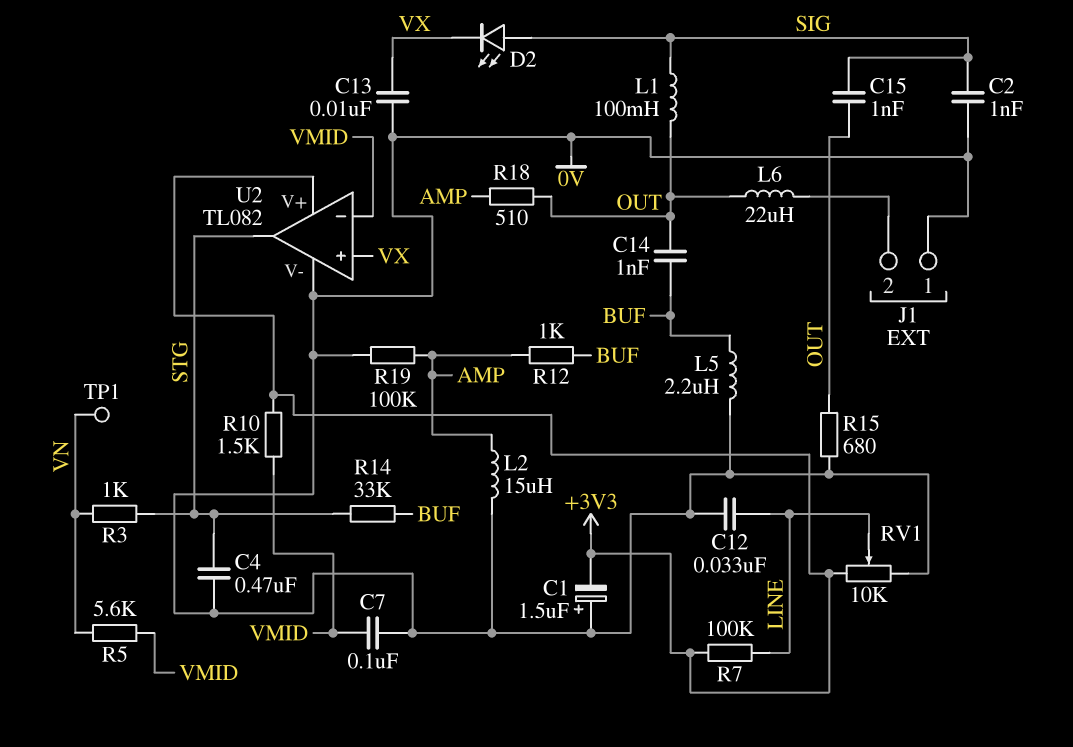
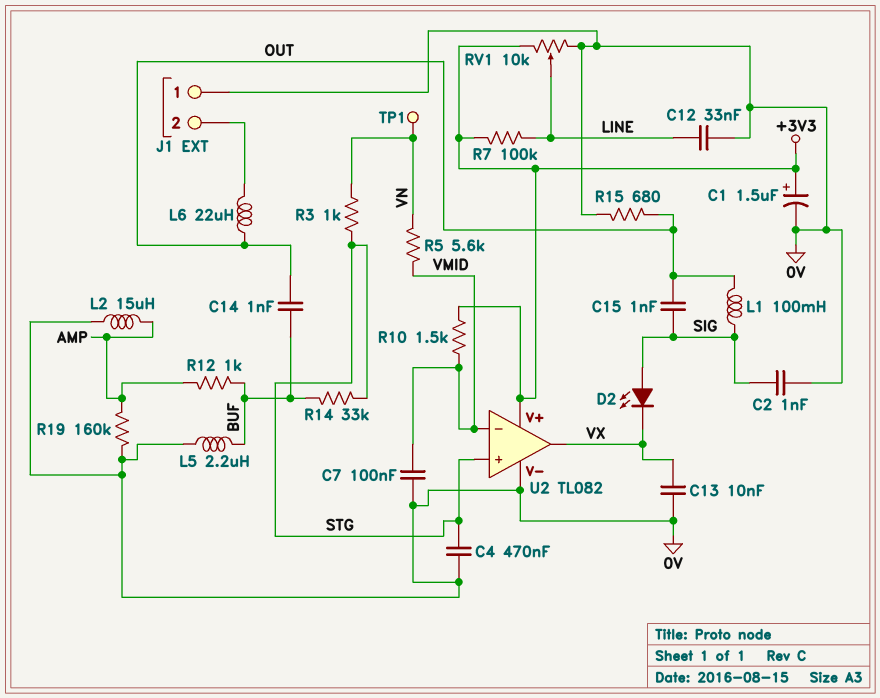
C1: 1.5uF (plus 0V, minus +3V3) -> 1.5uF (plus +3V3, minus 0V)
R18: 510 (AMP, OUT) -> none
R19: 100k (0V, AMP) -> 160k (0V, AMP)
U2 pin in+: VX -> STG
U2 pin out: STG -> VX

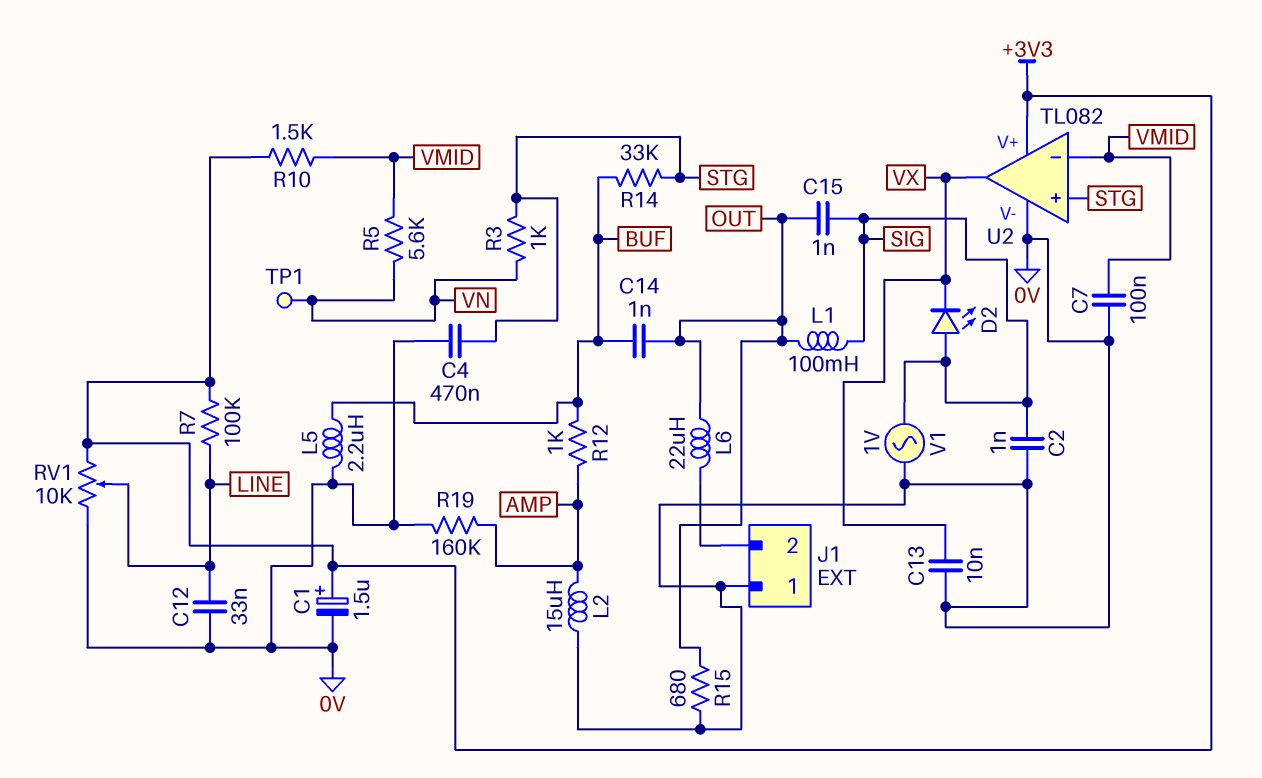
V1: none -> AC 1V (0V, SIG)

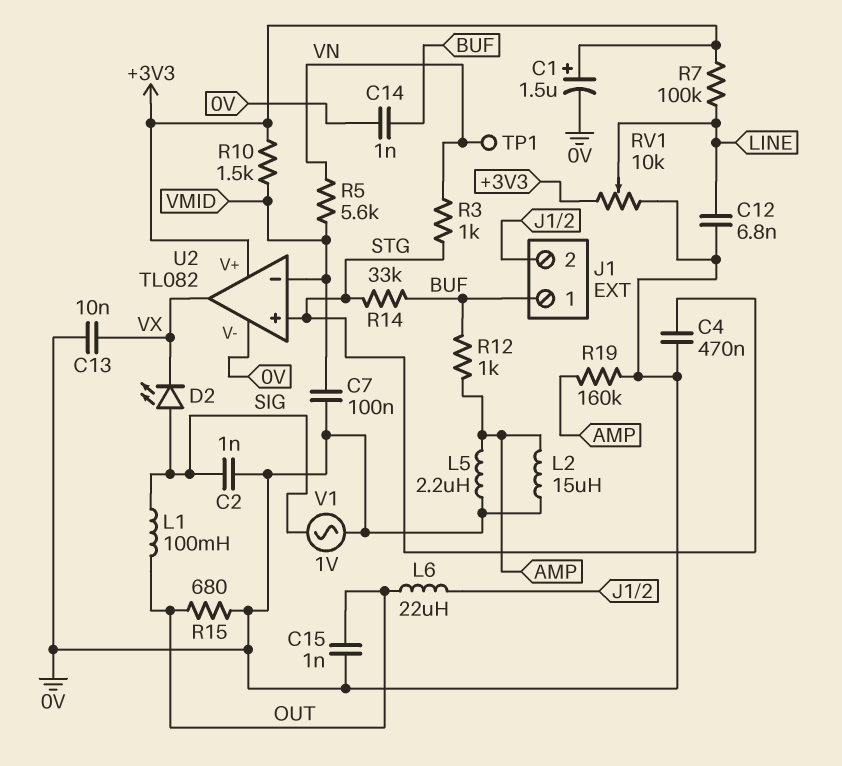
C12: 33nF (0V, LINE) -> 6.8nF (0V, LINE)
C14: 1nF (BUF, OUT) -> 1nF (0V, BUF)
C15: 1nF (OUT, SIG) -> 1nF (0V, OUT)
J1 pin 1: 0V -> BUF
L5: 2.2uH (0V, BUF) -> 2.2uH (0V, AMP)

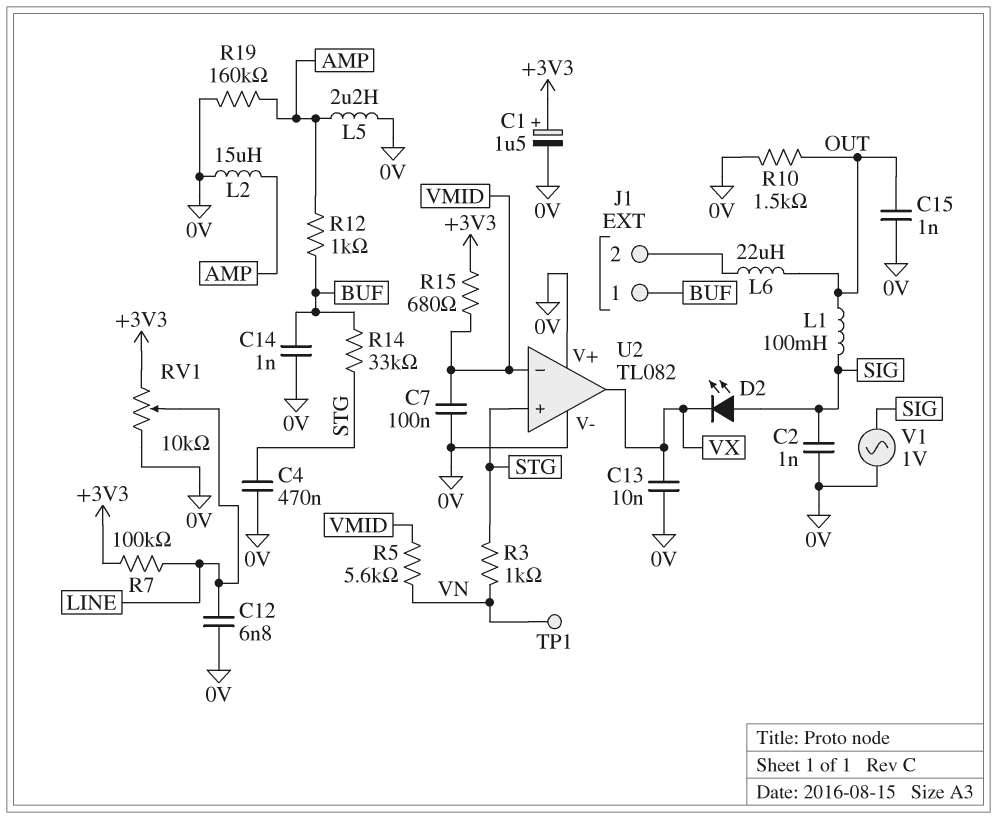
R10: 1.5k (+3V3, VMID) -> 1.5k (0V, OUT)
R15: 680 (0V, OUT) -> 680 (+3V3, VMID)
U2 pin V+: +3V3 -> 0V

